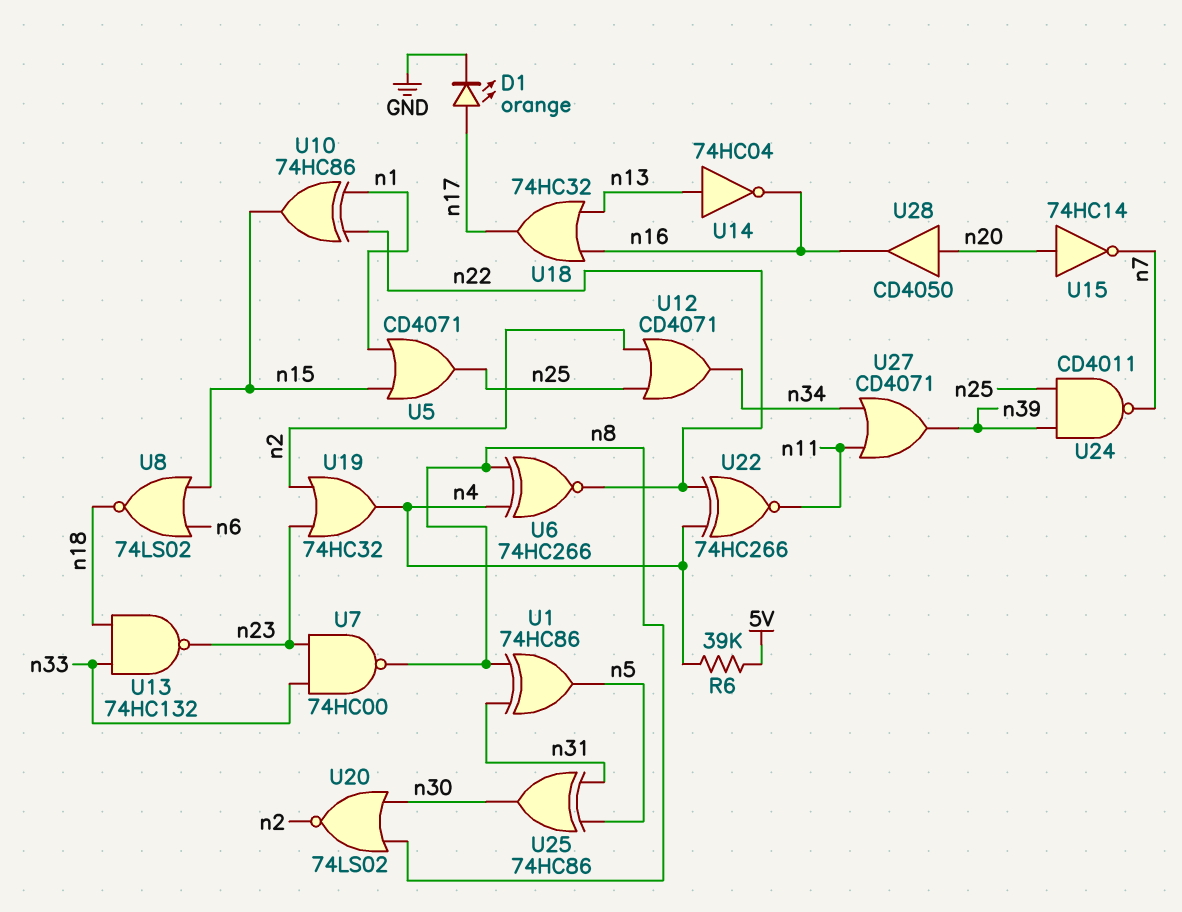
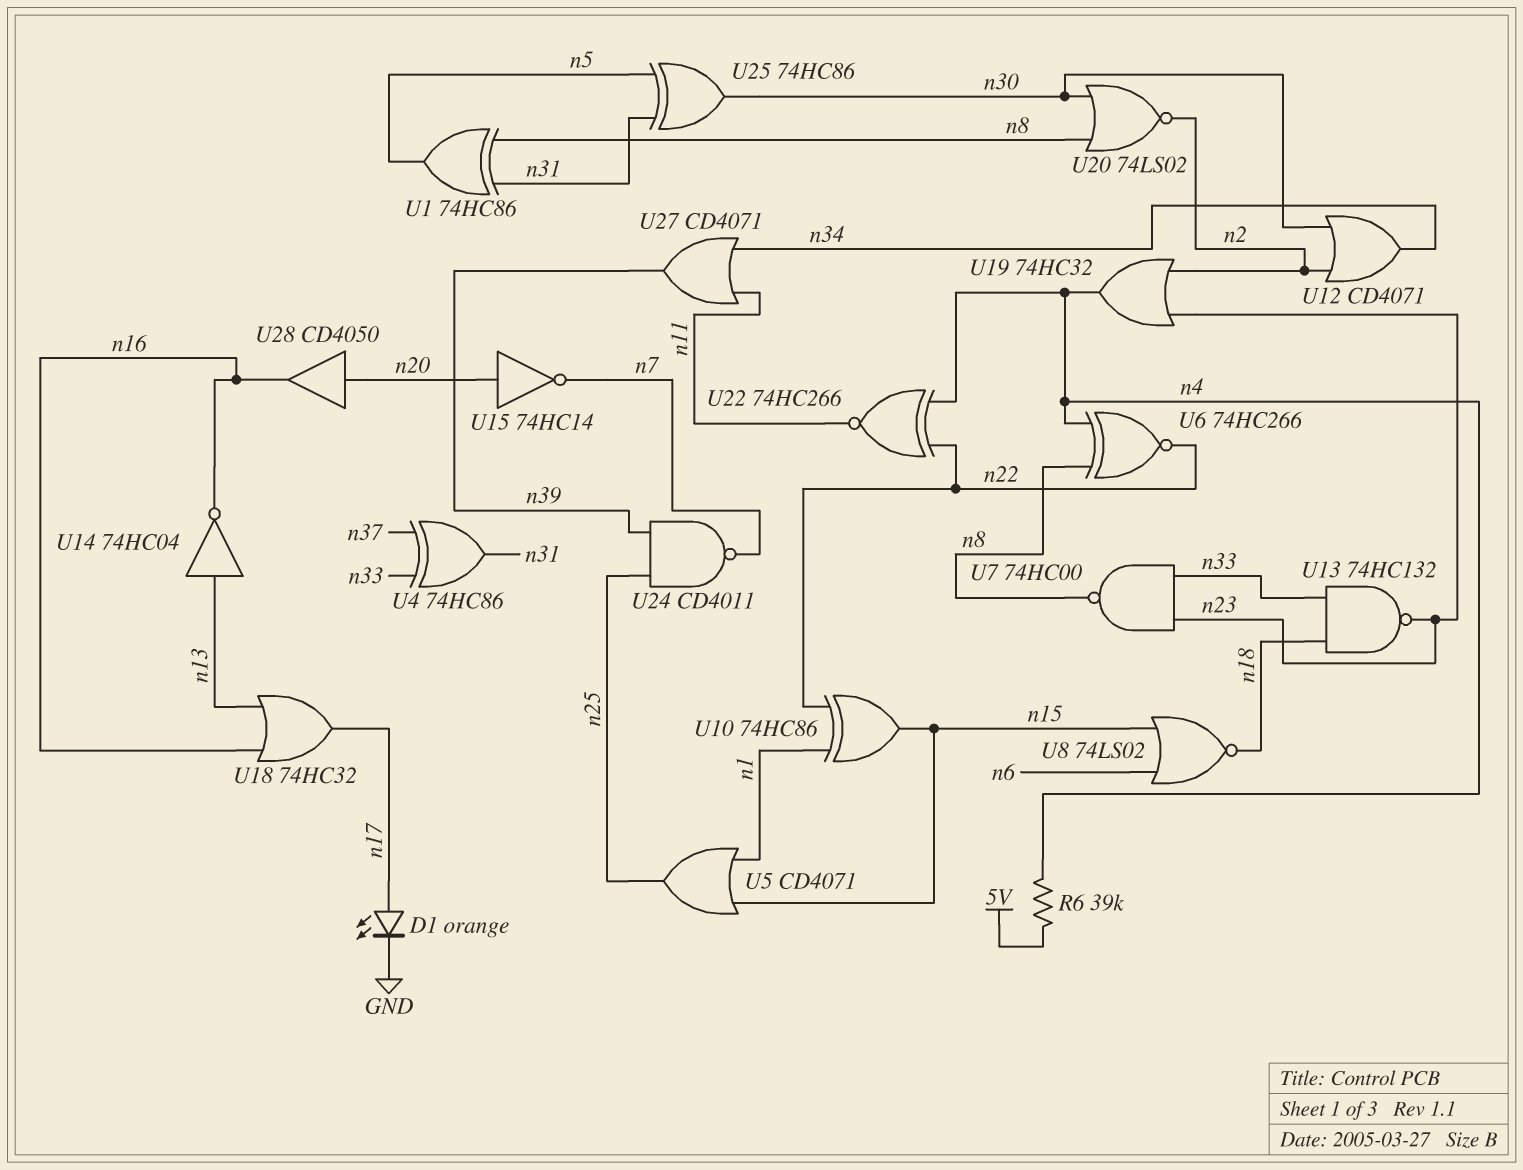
U4: none -> XOR 74HC86 (in n33, in n37, out n31)
U12: OR CD4071 (in n2, in n25, out n34) -> OR CD4071 (in n2, in n30, out n34)

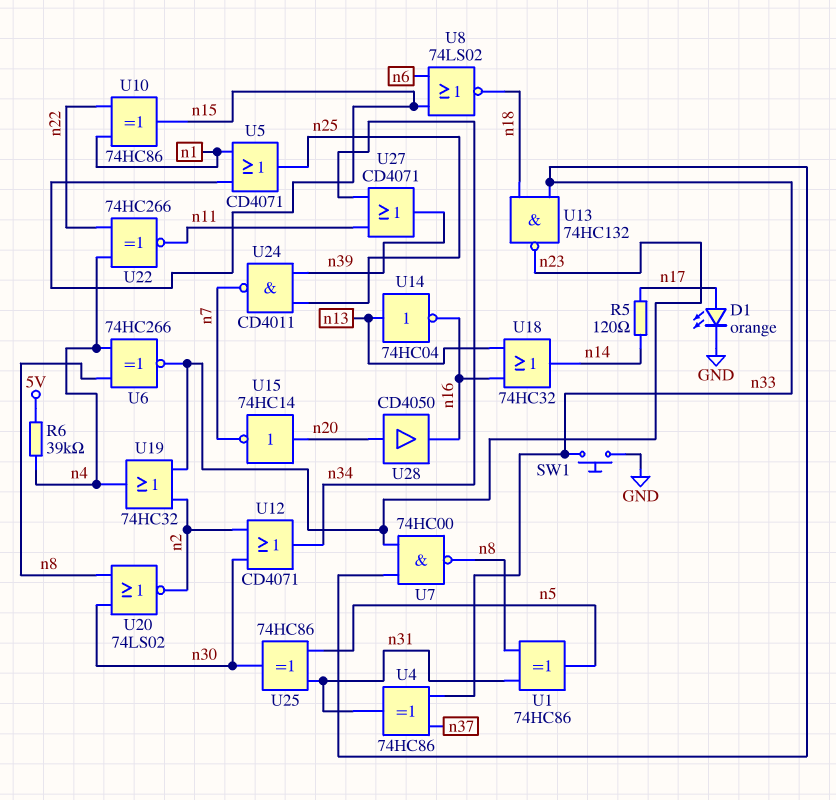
R5: none -> 120 (n14, n17)
SW1: none -> button (GND, n33)
U6: XNOR 74HC266 (in n4, in n8, out n22) -> XNOR 74HC266 (in n4, in n8, out n23)
U18: OR 74HC32 (in n13, in n16, out n17) -> OR 74HC32 (in n13, in n16, out n14)

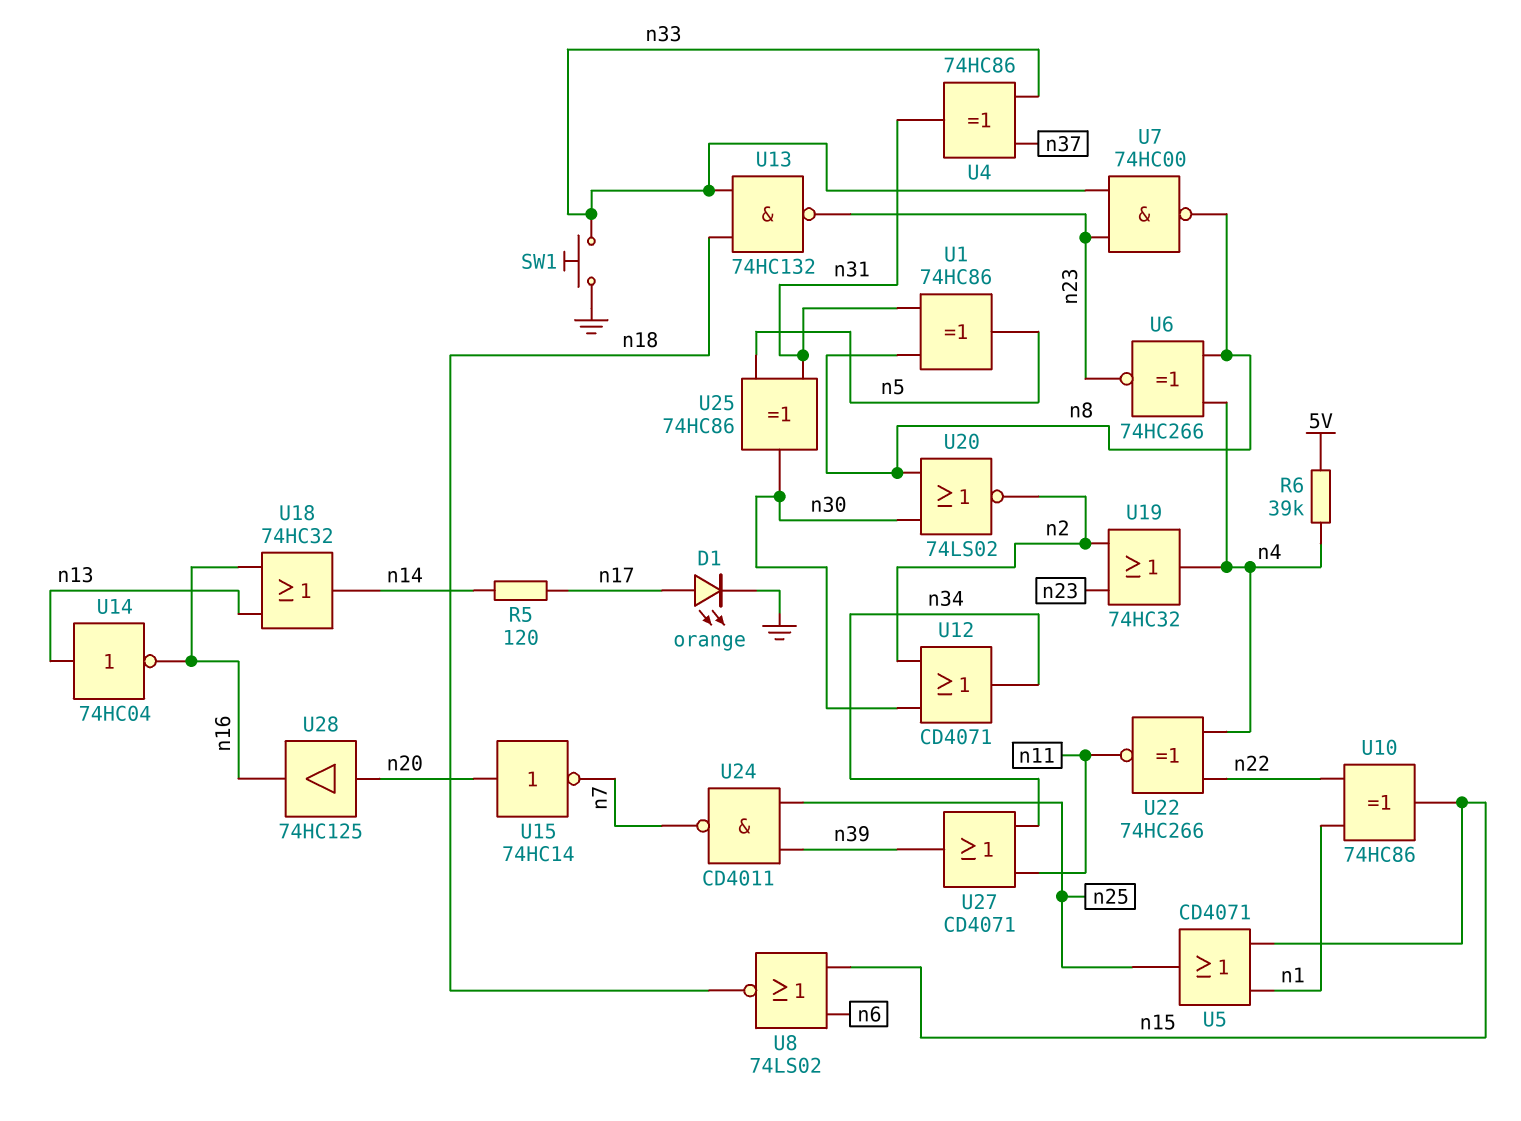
U28: buffer CD4050 (in n20, out n16) -> buffer 74HC125 (in n20, out n16)

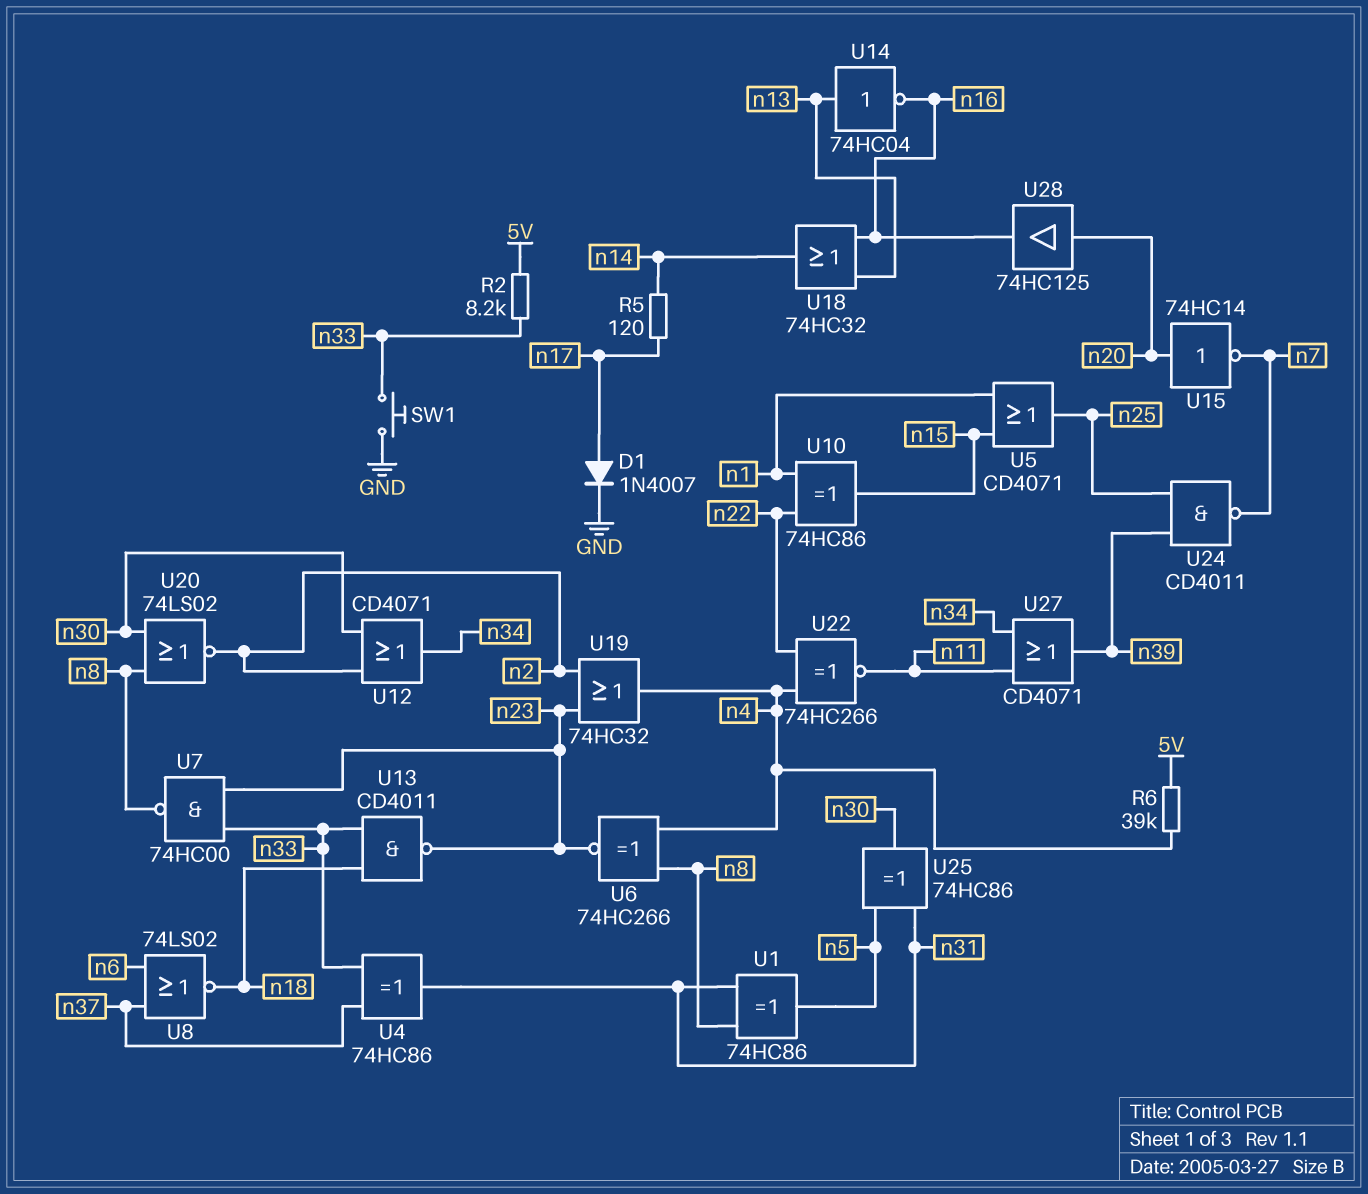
D1: LED orange (A n17, K GND) -> diode 1N4007 (A n17, K GND)
R2: none -> 8.2k (5V, n33)
U8: NOR 74LS02 (in n6, in n15, out n18) -> NOR 74LS02 (in n6, in n37, out n18)
U13: NAND 74HC132 (in n18, in n33, out n23) -> NAND CD4011 (in n18, in n33, out n23)

